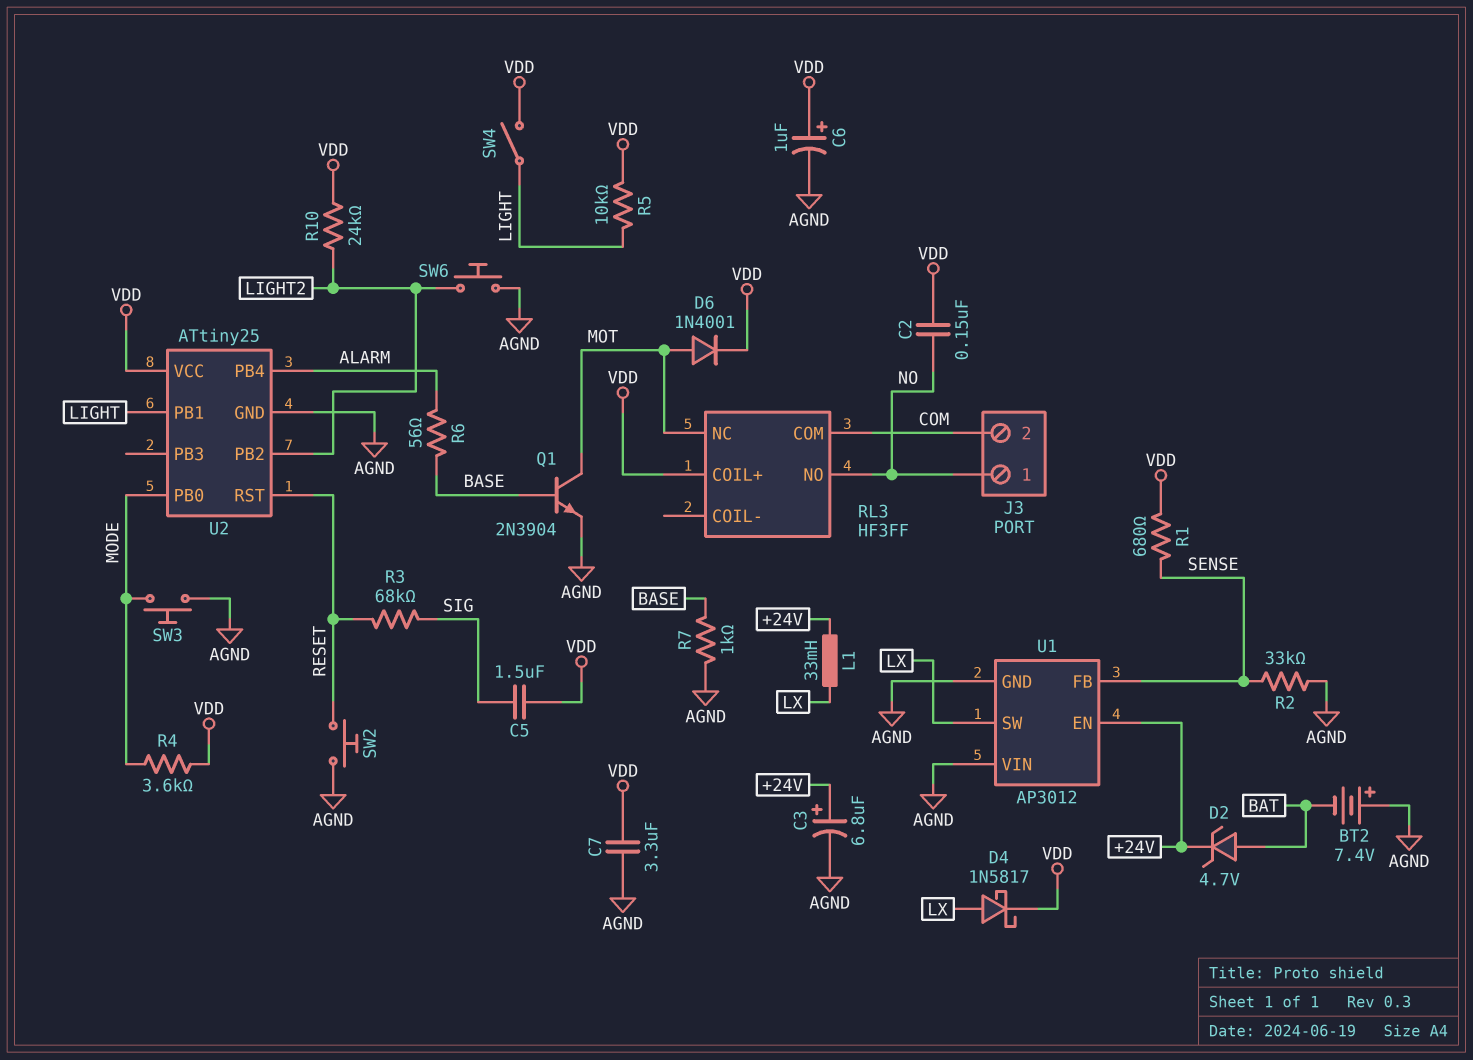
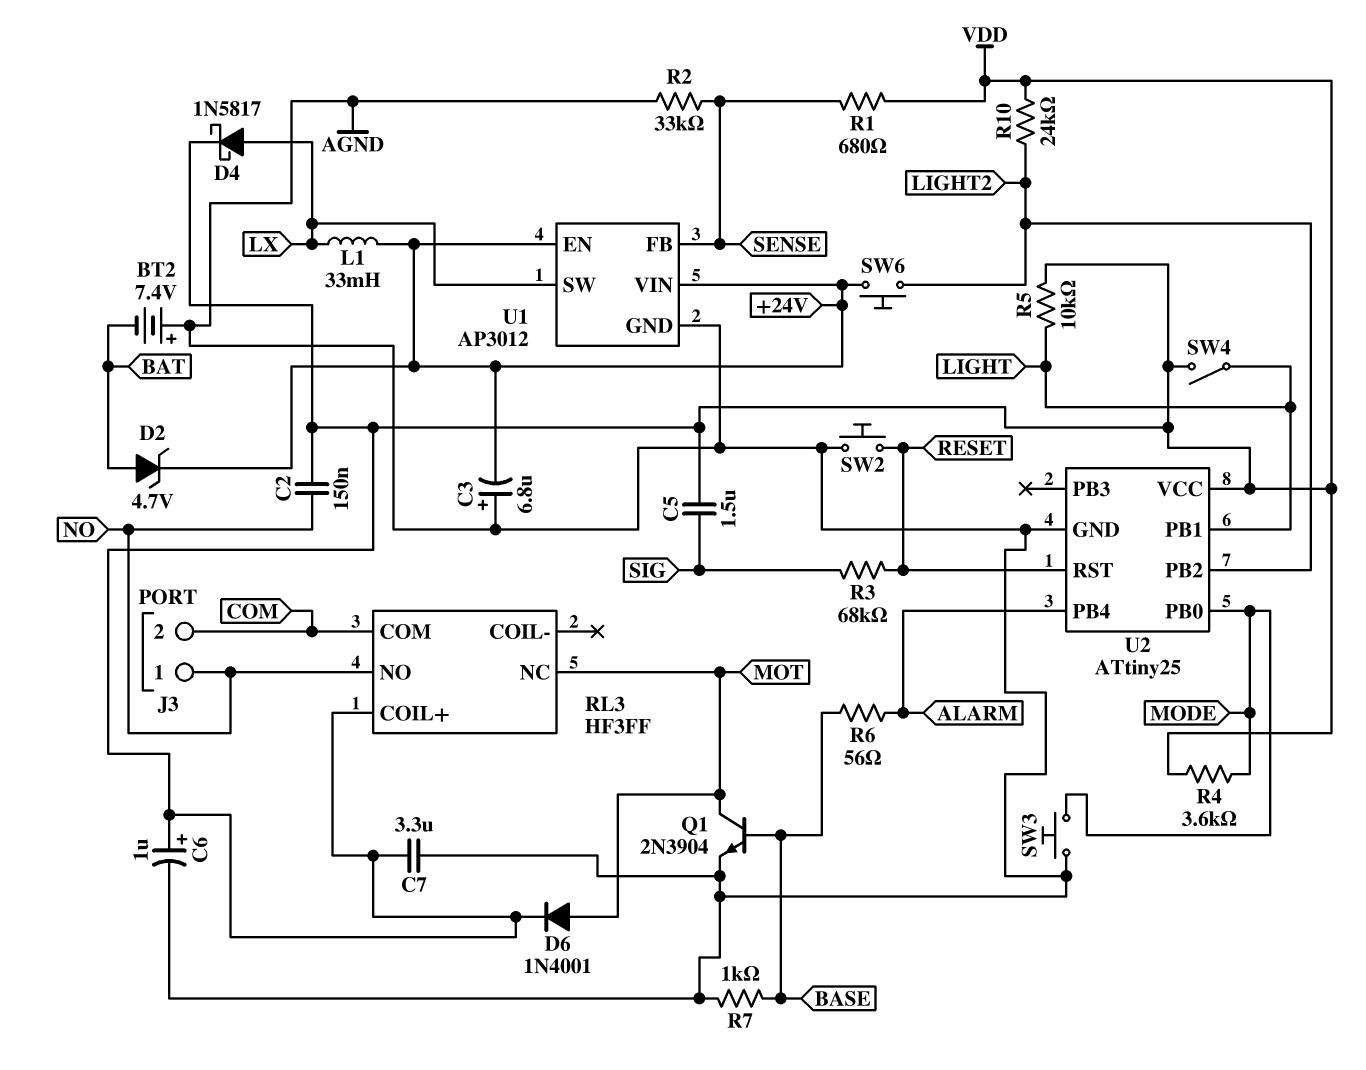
C3: 6.8uF (plus +24V, minus AGND) -> 6.8uF (plus AGND, minus +24V)
SW6: button (AGND, LIGHT2) -> button (+24V, LIGHT2)
U1 pin VIN: AGND -> +24V

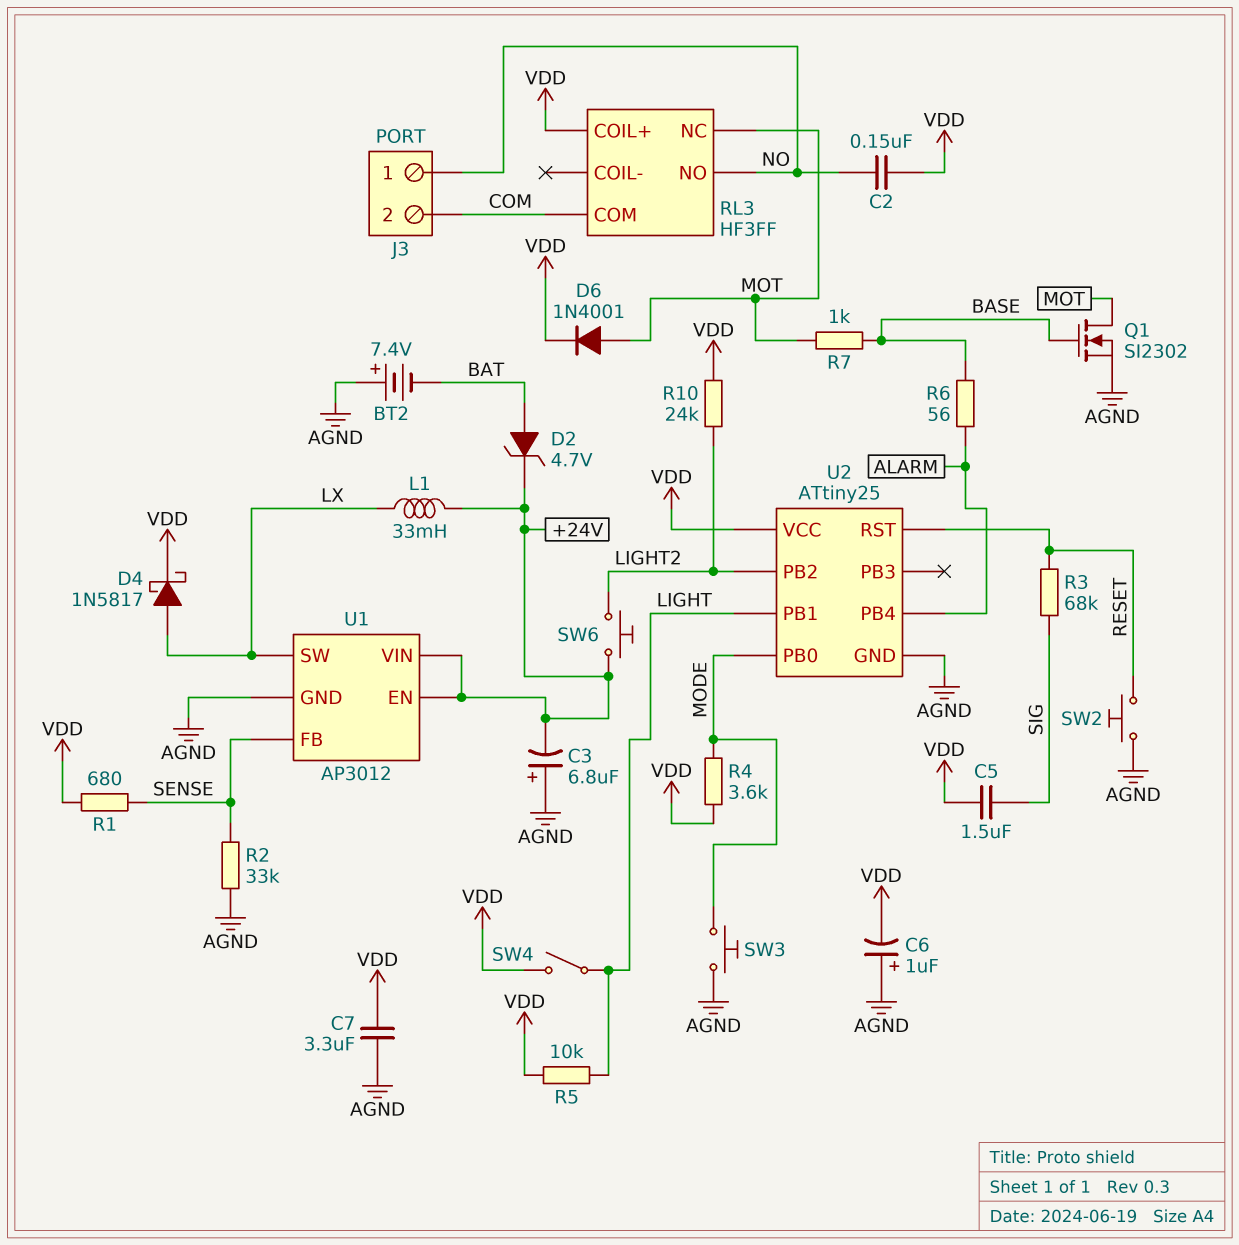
C6: 1uF (plus VDD, minus AGND) -> 1uF (plus AGND, minus VDD)
Q1: NPN 2N3904 (B BASE, C MOT, E AGND) -> NMOS SI2302 (G BASE, D MOT, S AGND)
R7: 1k (AGND, BASE) -> 1k (BASE, MOT)

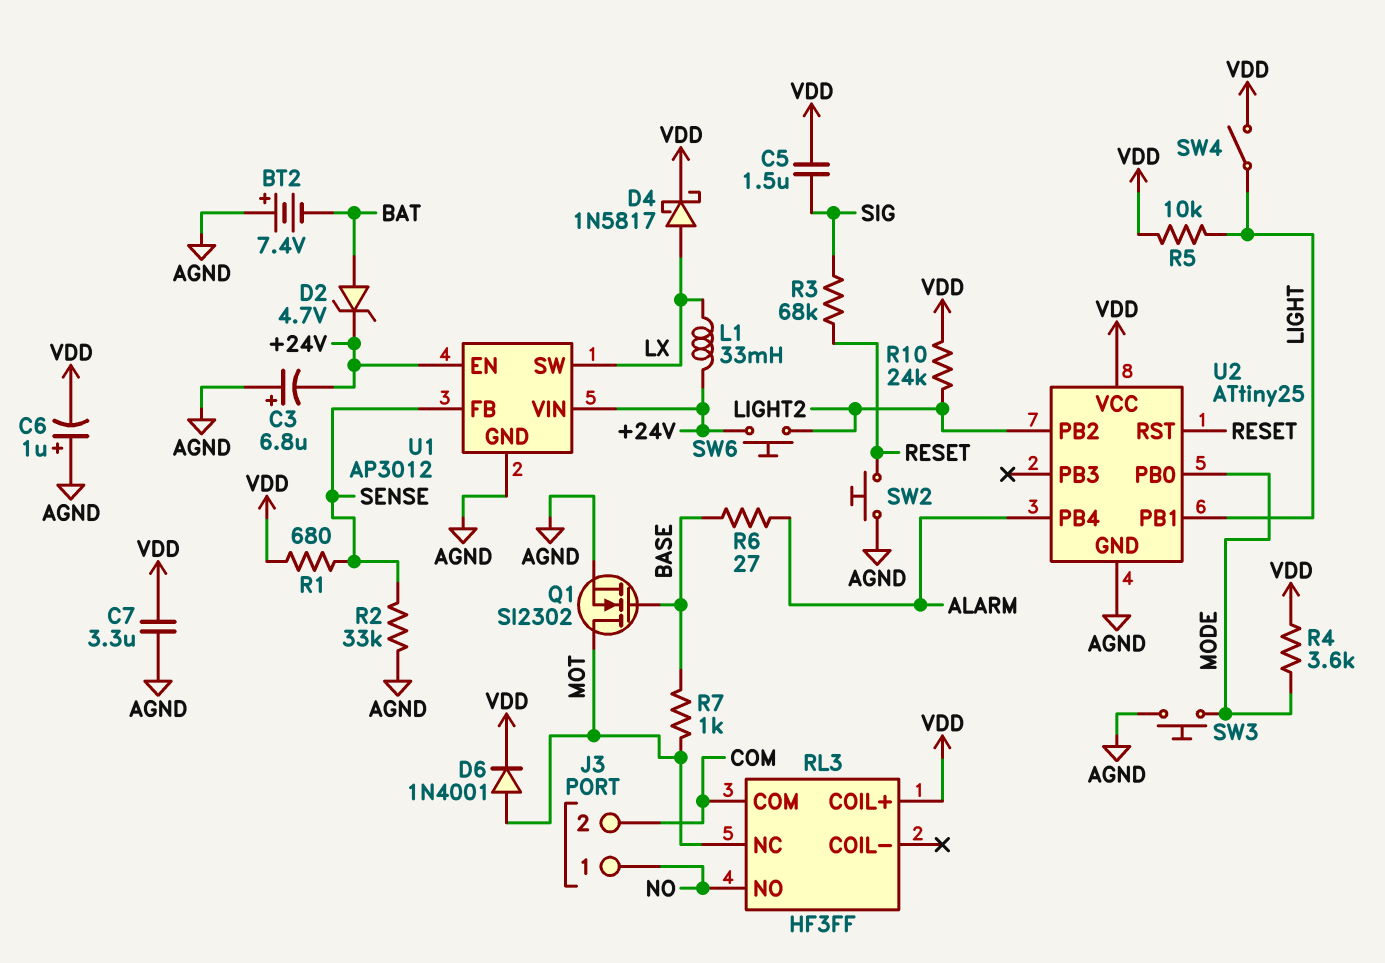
C2: 150nF (NO, VDD) -> none
R6: 56 (ALARM, BASE) -> 27 (ALARM, BASE)

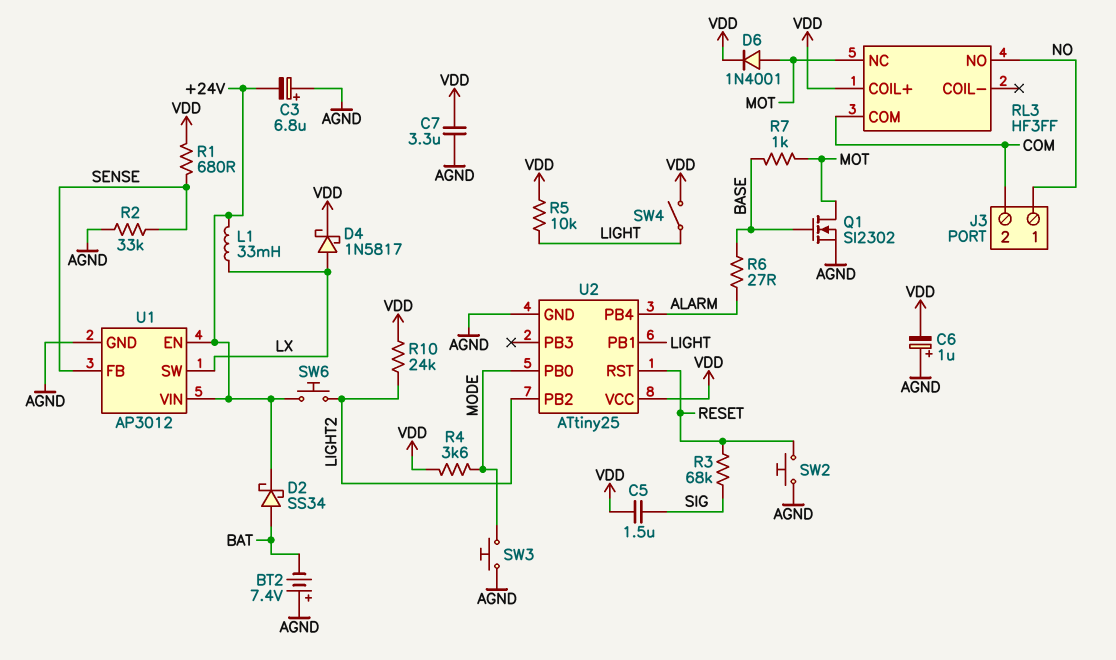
D2: zener 4.7V (A BAT, K +24V) -> schottky SS34 (A BAT, K +24V)

